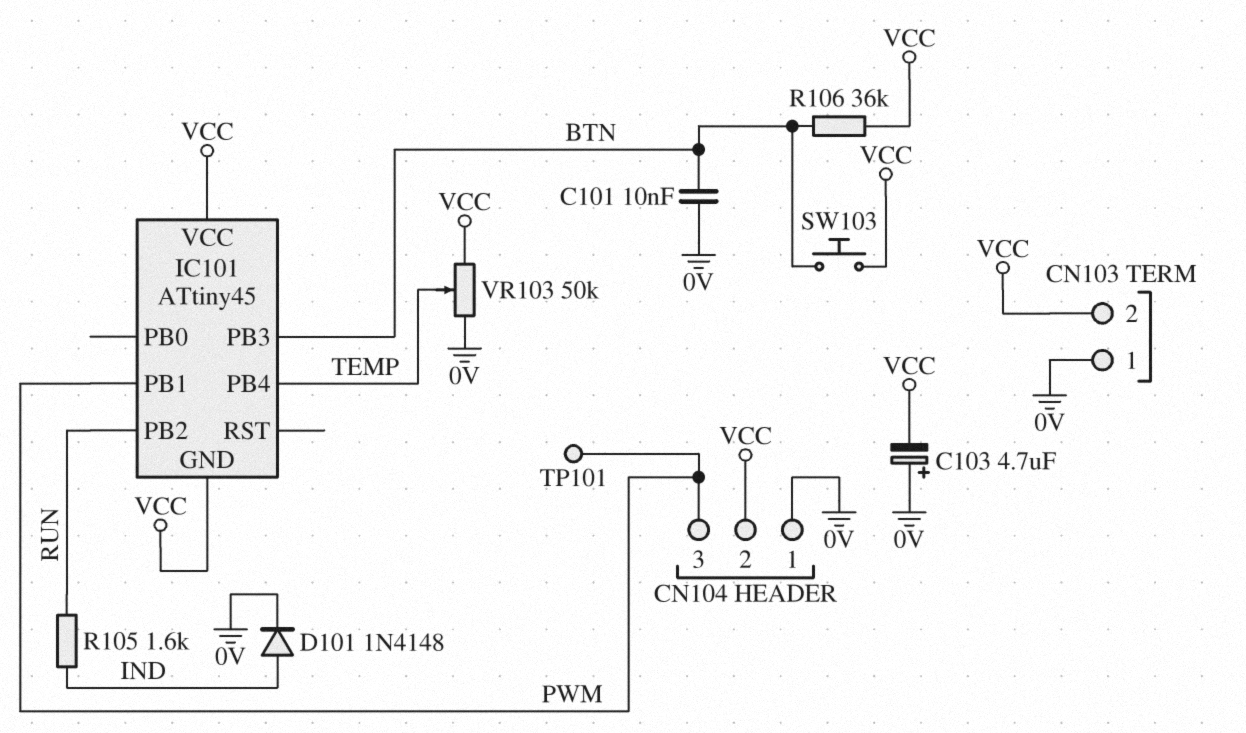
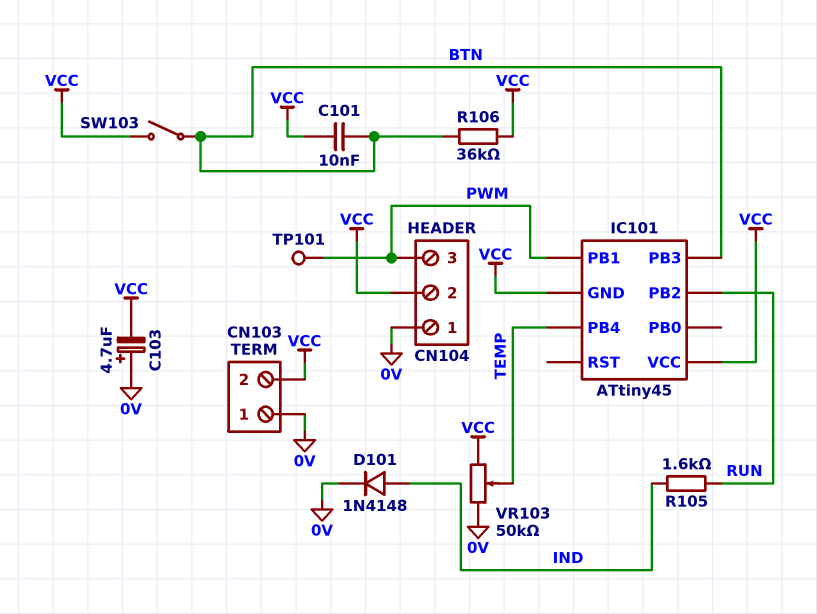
C101: 10nF (0V, BTN) -> 10nF (BTN, VCC)
SW103: button (BTN, VCC) -> switch (BTN, VCC)

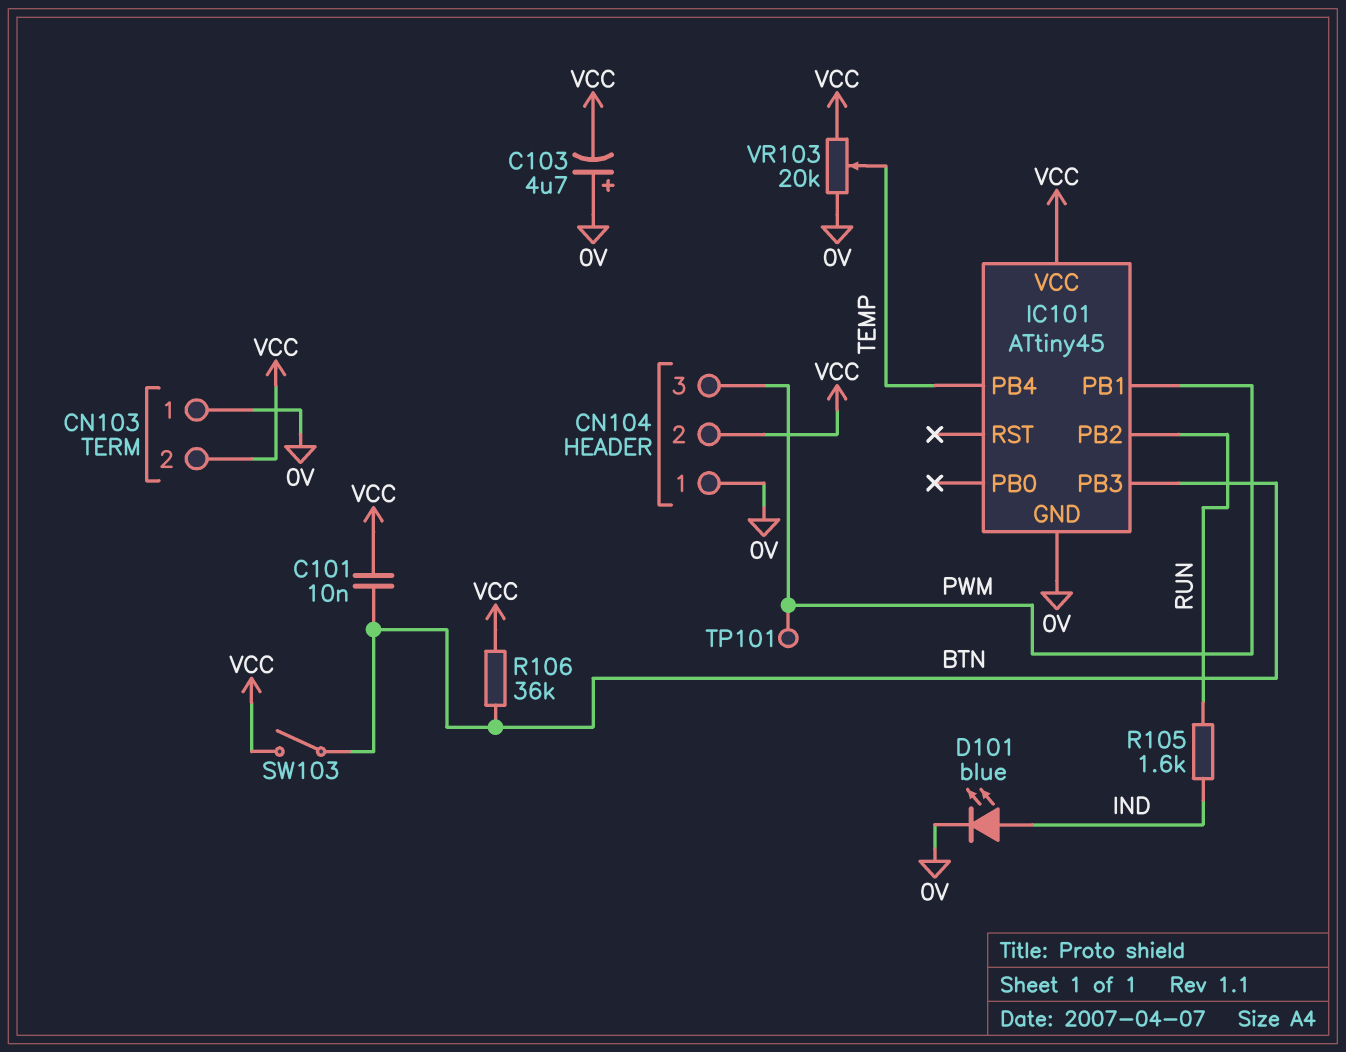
D101: diode 1N4148 (A IND, K 0V) -> LED blue (A IND, K 0V)
IC101 pin GND: VCC -> 0V
VR103: 50k (0V, VCC, wiper TEMP) -> 20k (0V, VCC, wiper TEMP)

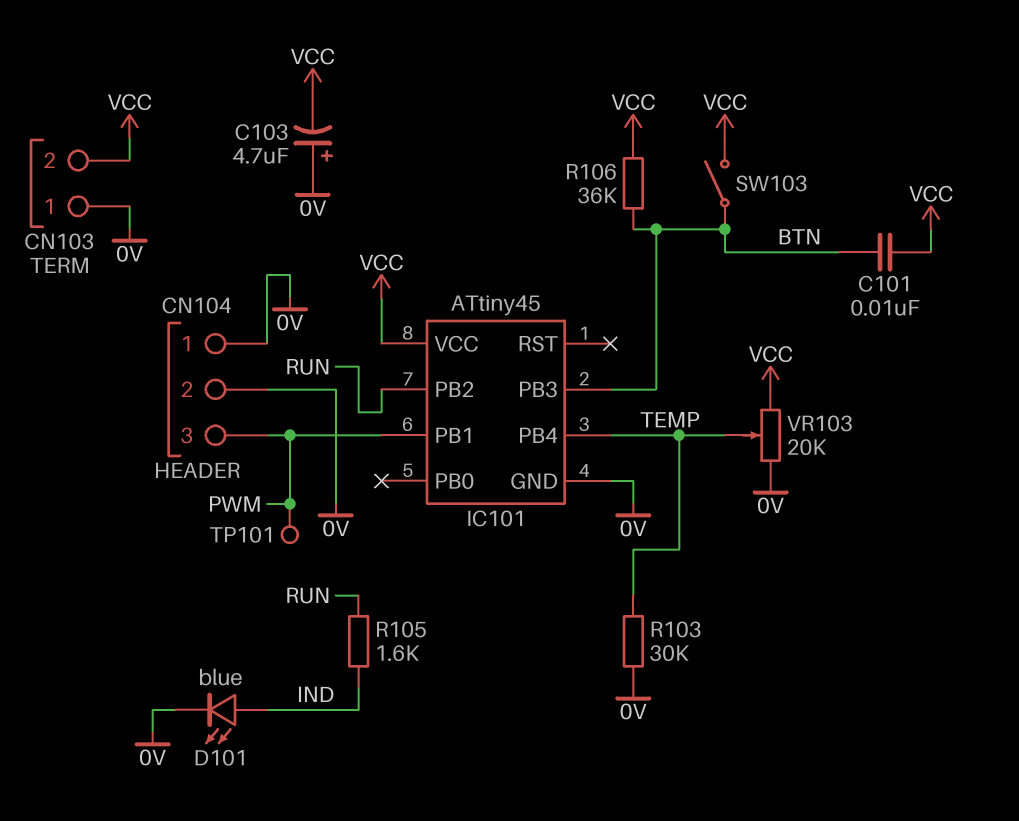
CN104 pin 2: VCC -> 0V
R103: none -> 30k (0V, TEMP)

